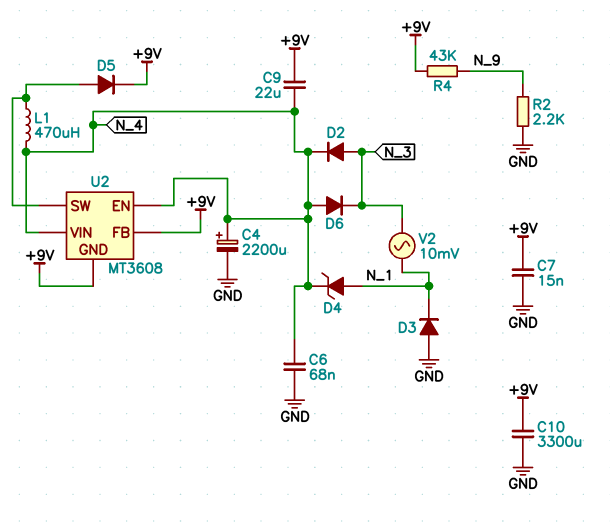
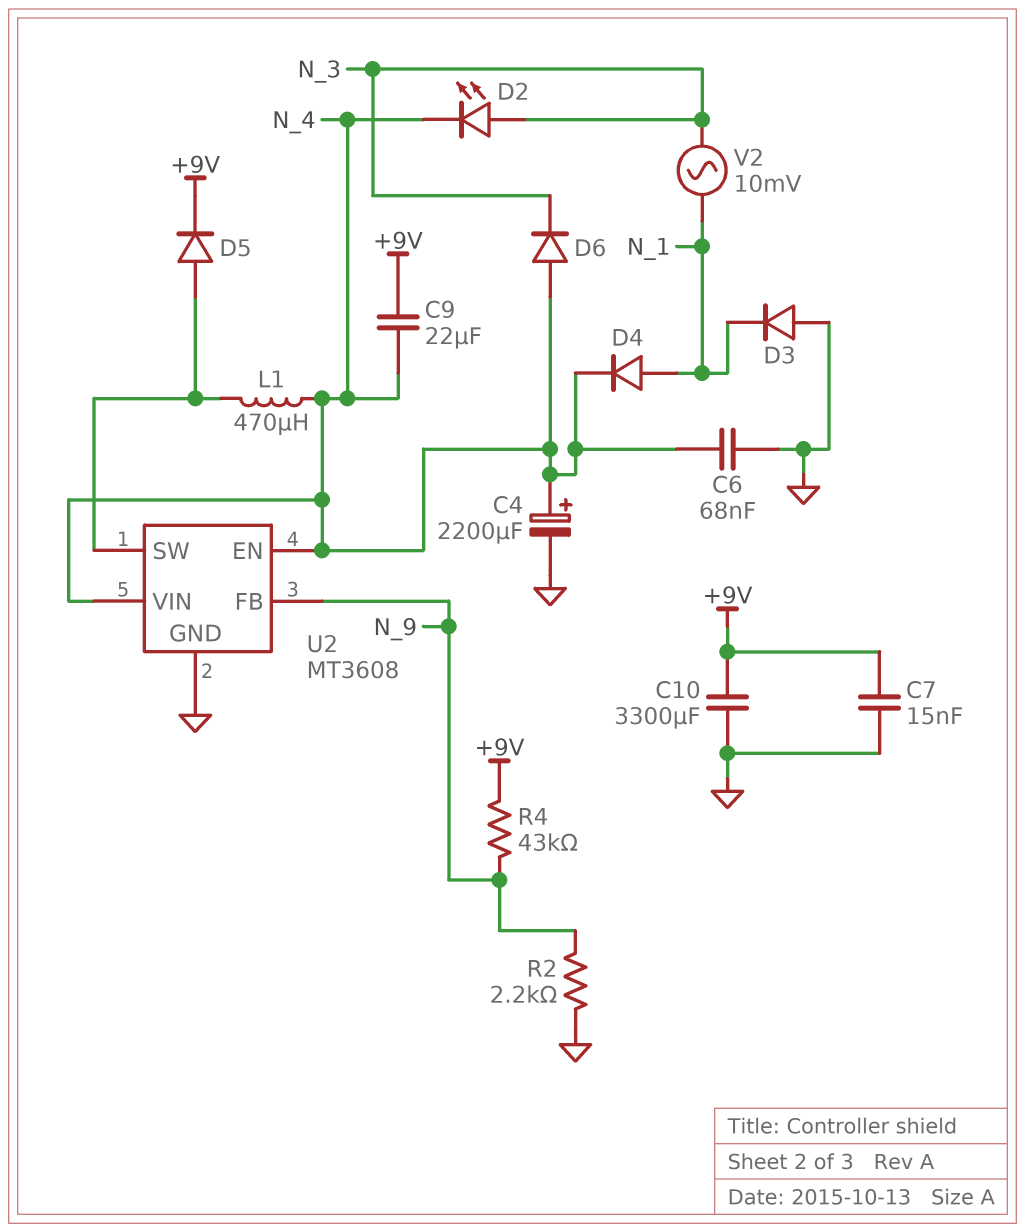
D2: diode (A N_3, K N_4) -> LED (A N_3, K N_4)
D4: zener (A N_1, K N_4) -> diode (A N_1, K N_4)
U2 pin FB: +9V -> N_9
U2 pin GND: +9V -> GND

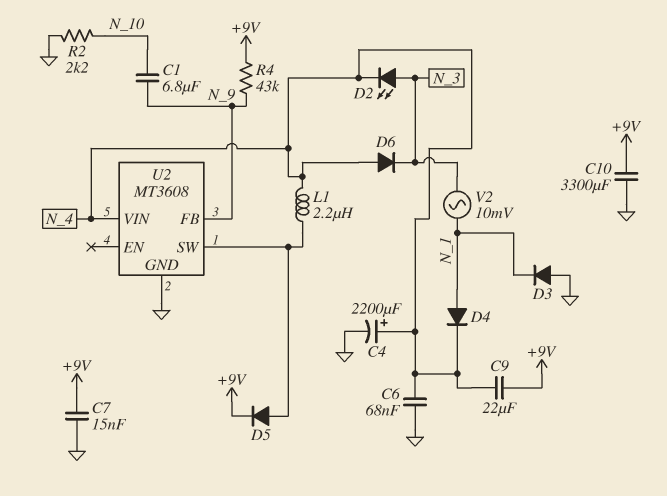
C1: none -> 6.8uF (N_9, N_10)
L1: 470uH (N_4, U2/SW) -> 2.2uH (N_4, U2/SW)
R2: 2.2k (GND, N_9) -> 2.2k (GND, N_10)
U2 pin EN: N_4 -> none

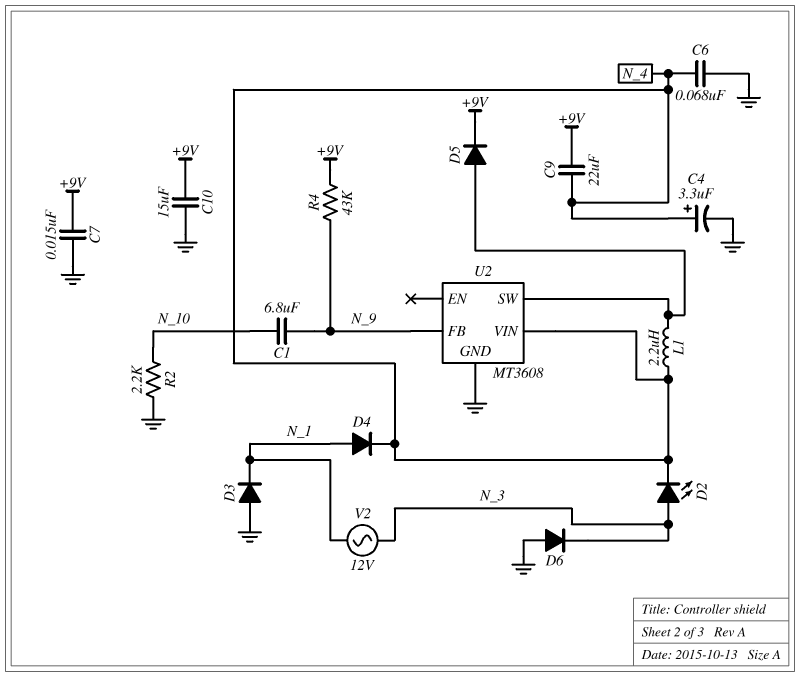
C4: 2200uF (plus N_4, minus GND) -> 3.3uF (plus N_4, minus GND)
C10: 3300uF (+9V, GND) -> 15uF (+9V, GND)
D6: diode (A N_4, K N_3) -> diode (A GND, K N_3)
V2: AC 10mV (N_1, N_3) -> AC 12V (N_1, N_3)

